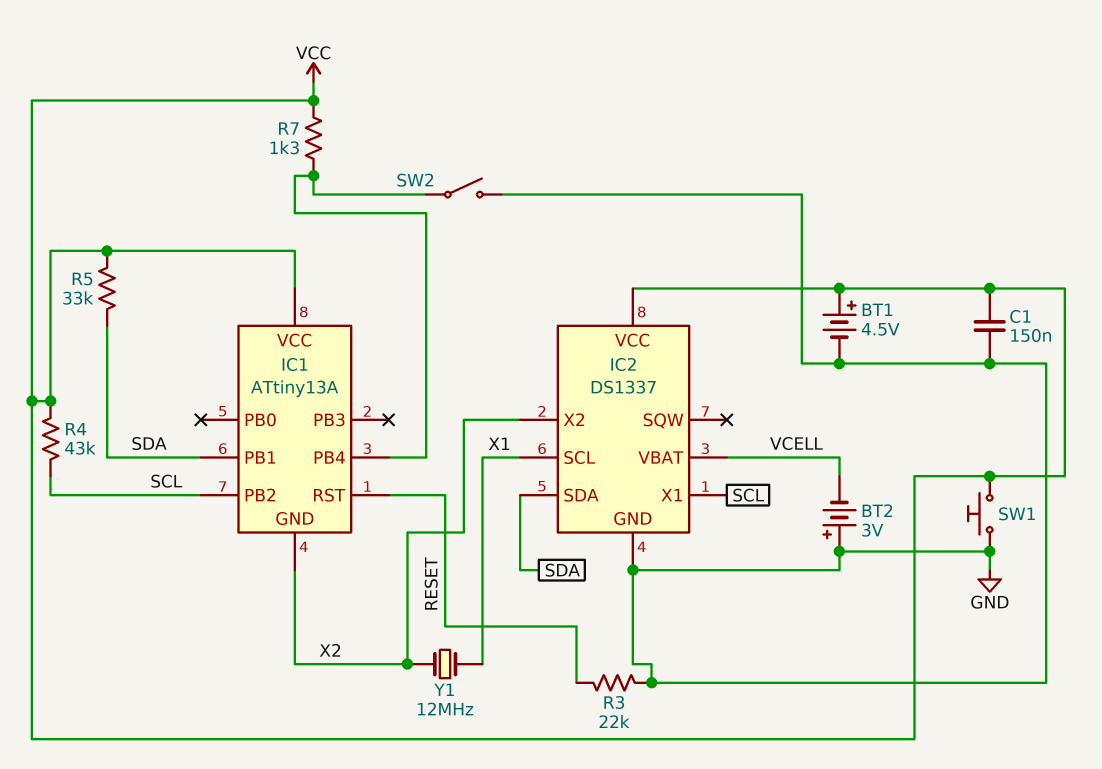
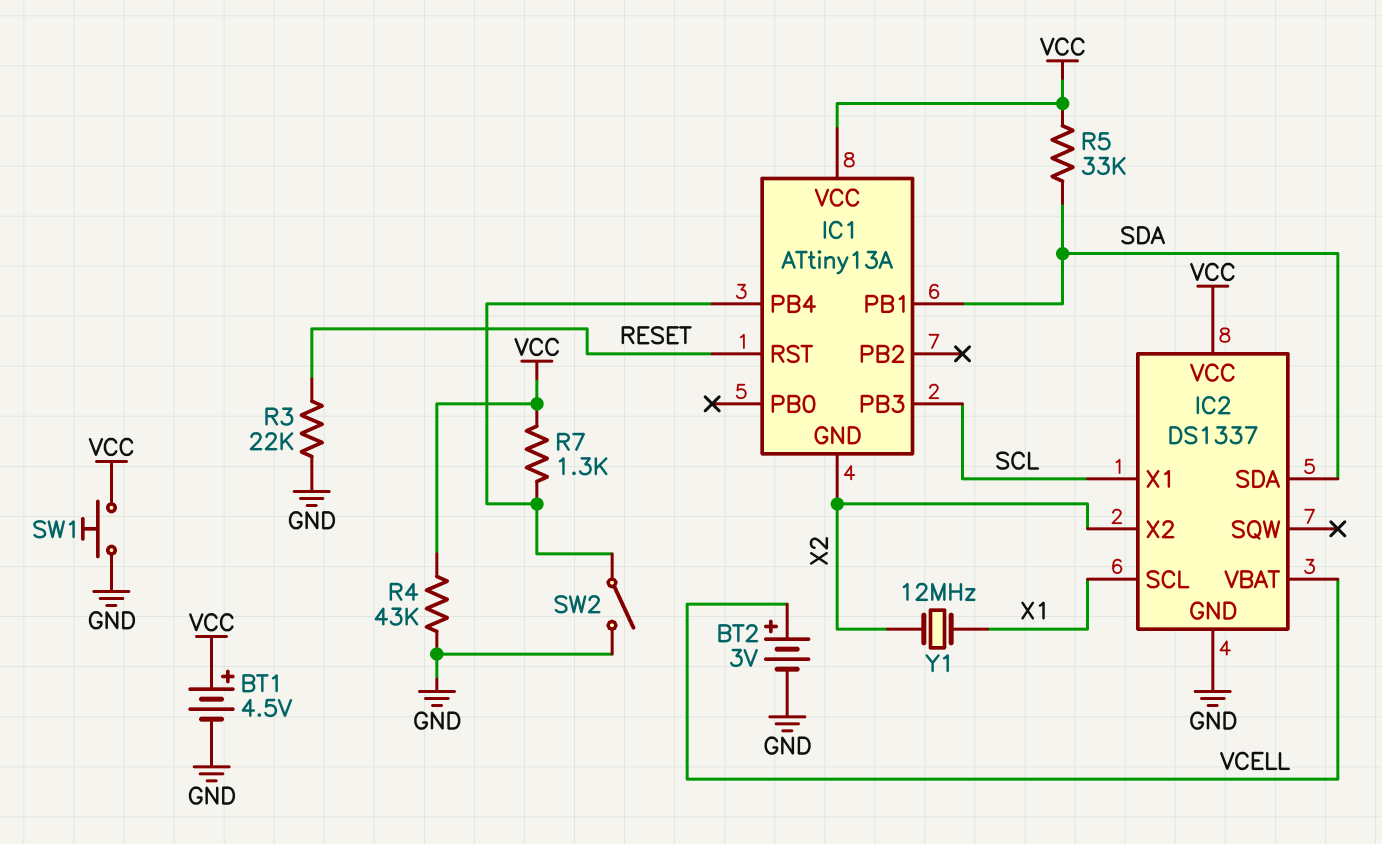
BT2: 3V (plus GND, minus VCELL) -> 3V (plus VCELL, minus GND)
C1: 150nF (GND, VCC) -> none
IC1 pin PB2: SCL -> none
IC1 pin PB3: none -> SCL
R4: 43k (SCL, VCC) -> 43k (GND, VCC)

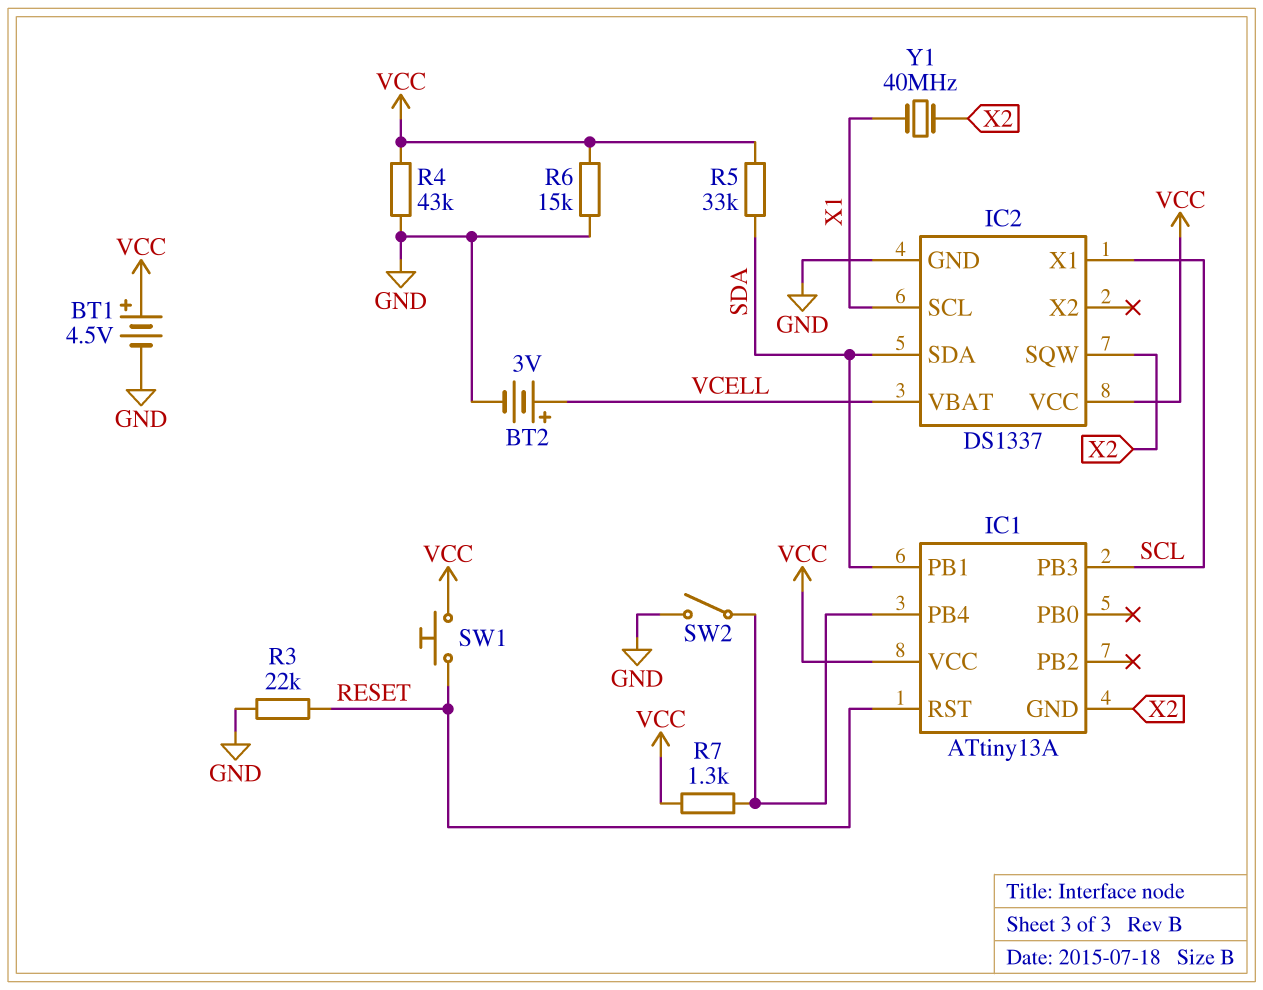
IC2 pin SQW: none -> X2
IC2 pin X2: X2 -> none
R6: none -> 15k (GND, VCC)
SW1: button (GND, VCC) -> button (RESET, VCC)
Y1: 12MHz (X1, X2) -> 40MHz (X1, X2)

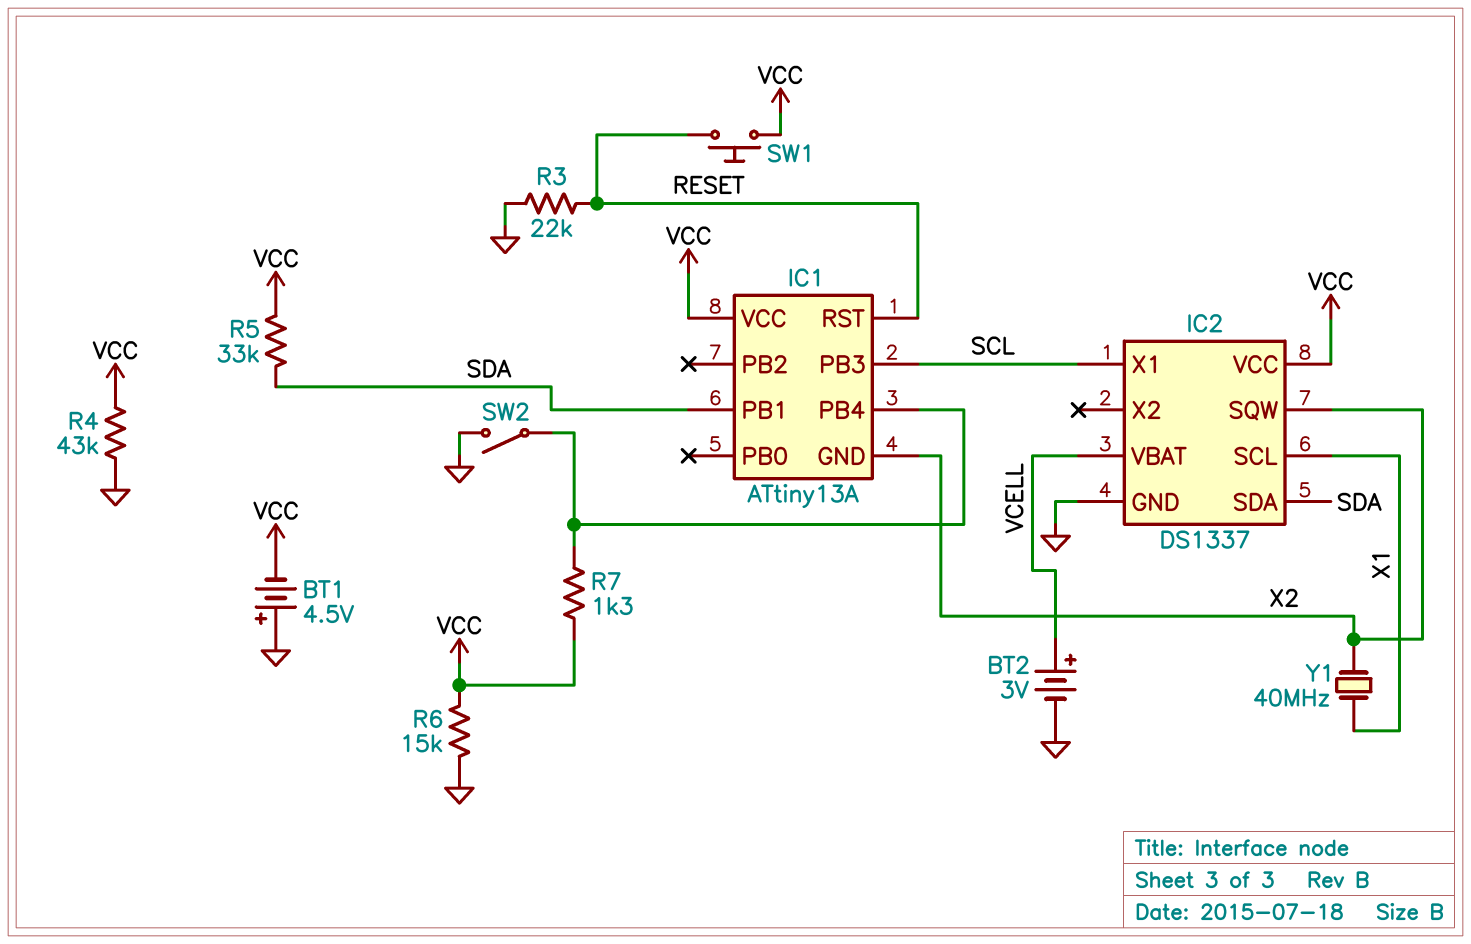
BT1: 4.5V (plus VCC, minus GND) -> 4.5V (plus GND, minus VCC)

